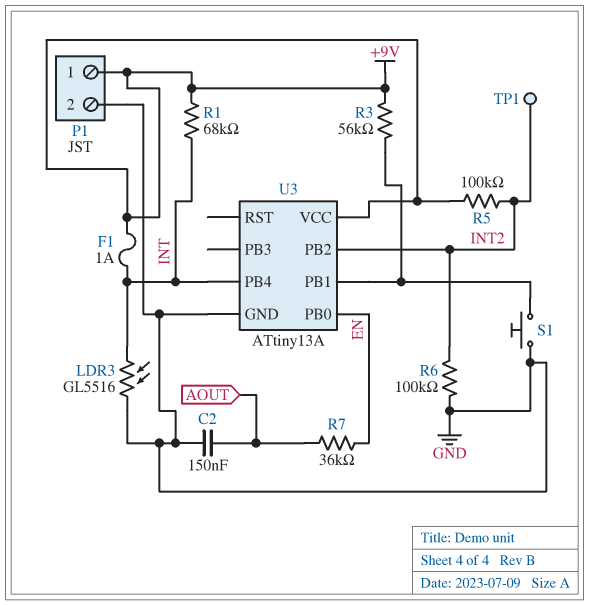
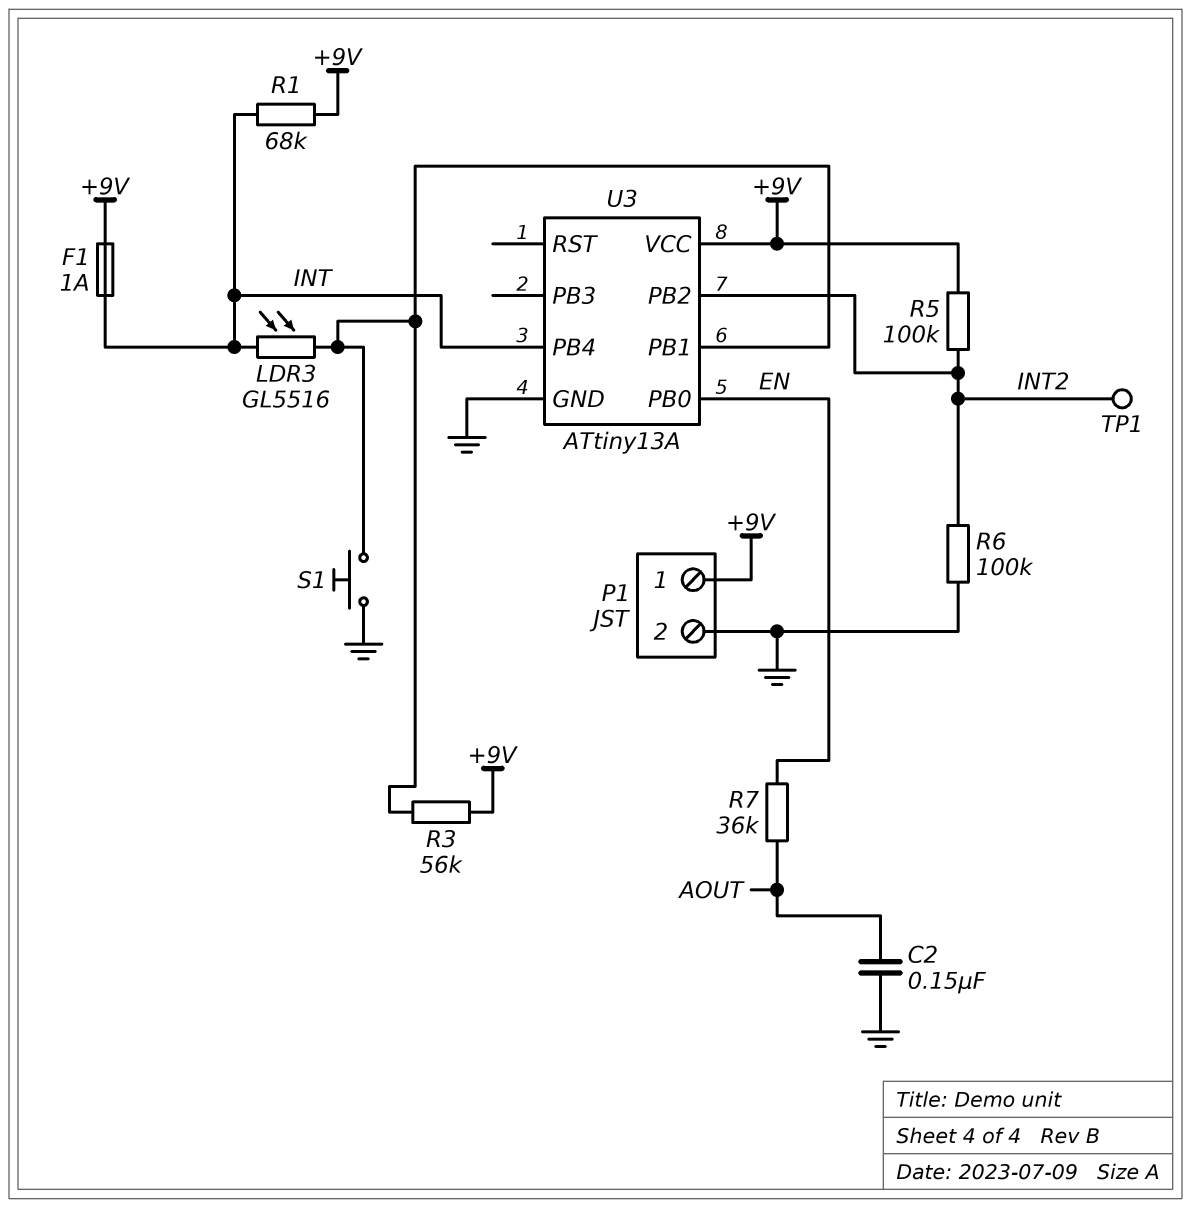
LDR3: GL5516 (GND, INT) -> GL5516 (INT, U3/PB1)

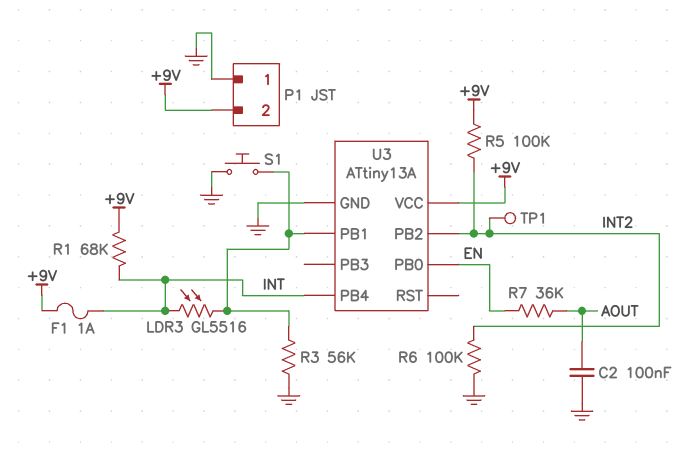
C2: 150nF (AOUT, GND) -> 100nF (AOUT, GND)
P1 pin 1: +9V -> GND
P1 pin 2: GND -> +9V
R3: 56k (+9V, U3/PB1) -> 56k (GND, U3/PB1)

